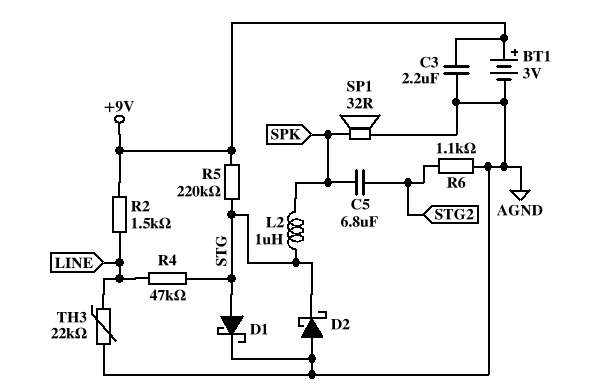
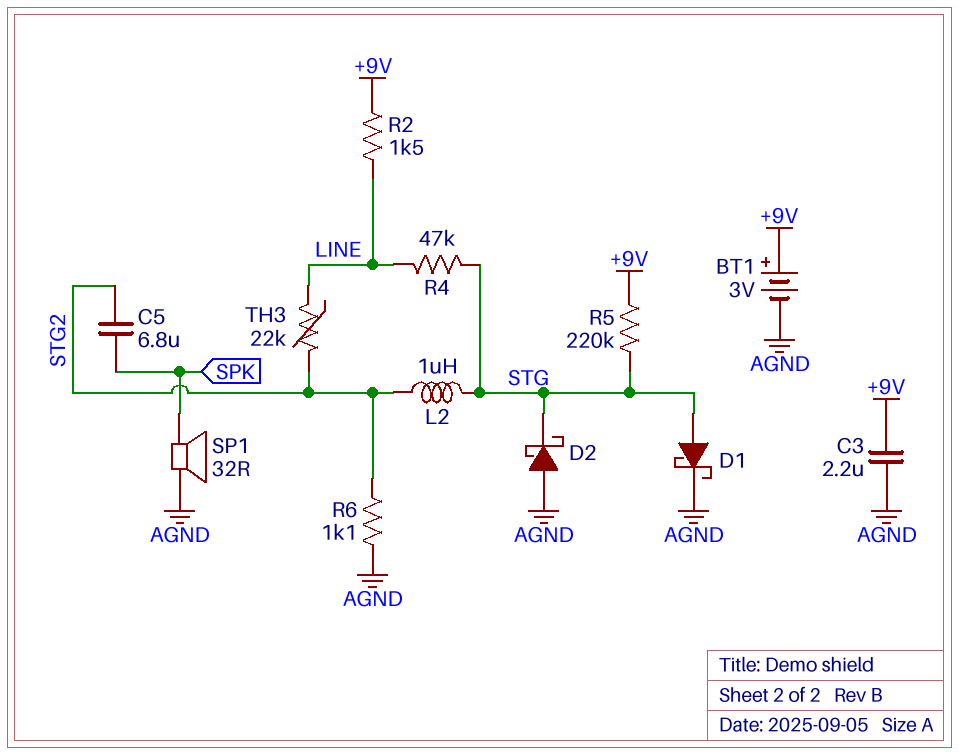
L2: 1uH (SPK, STG) -> 1uH (STG, STG2)
TH3: 22k (AGND, LINE) -> 22k (LINE, STG2)

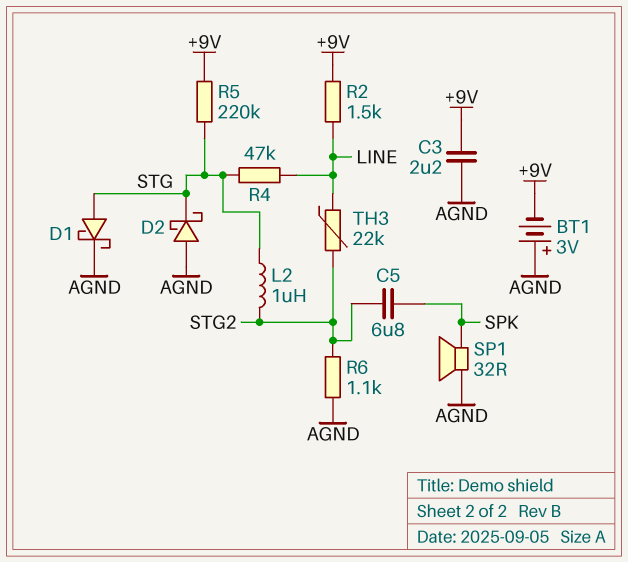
BT1: 3V (plus +9V, minus AGND) -> 3V (plus AGND, minus +9V)

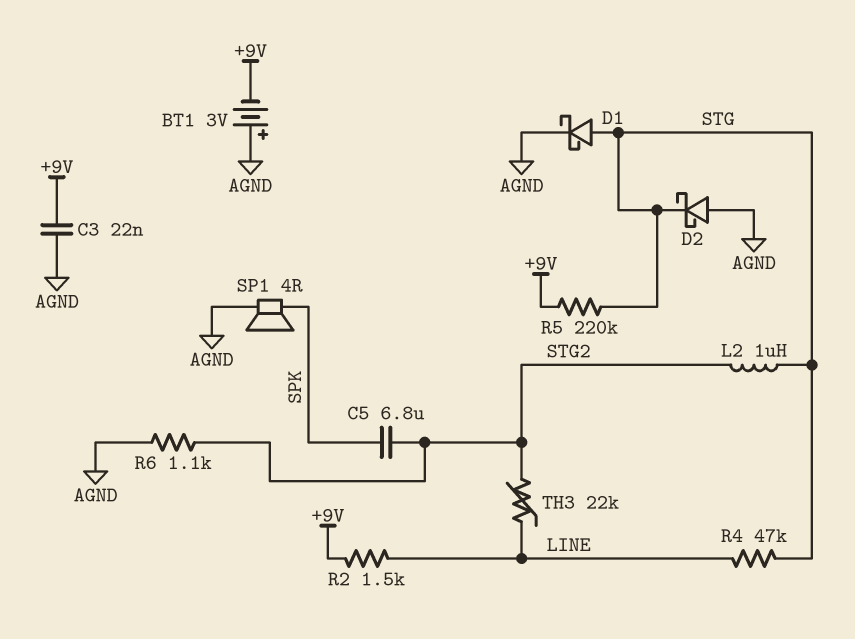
C3: 2.2uF (+9V, AGND) -> 22nF (+9V, AGND)
SP1: speaker 32R (AGND, SPK) -> speaker 4R (AGND, SPK)

